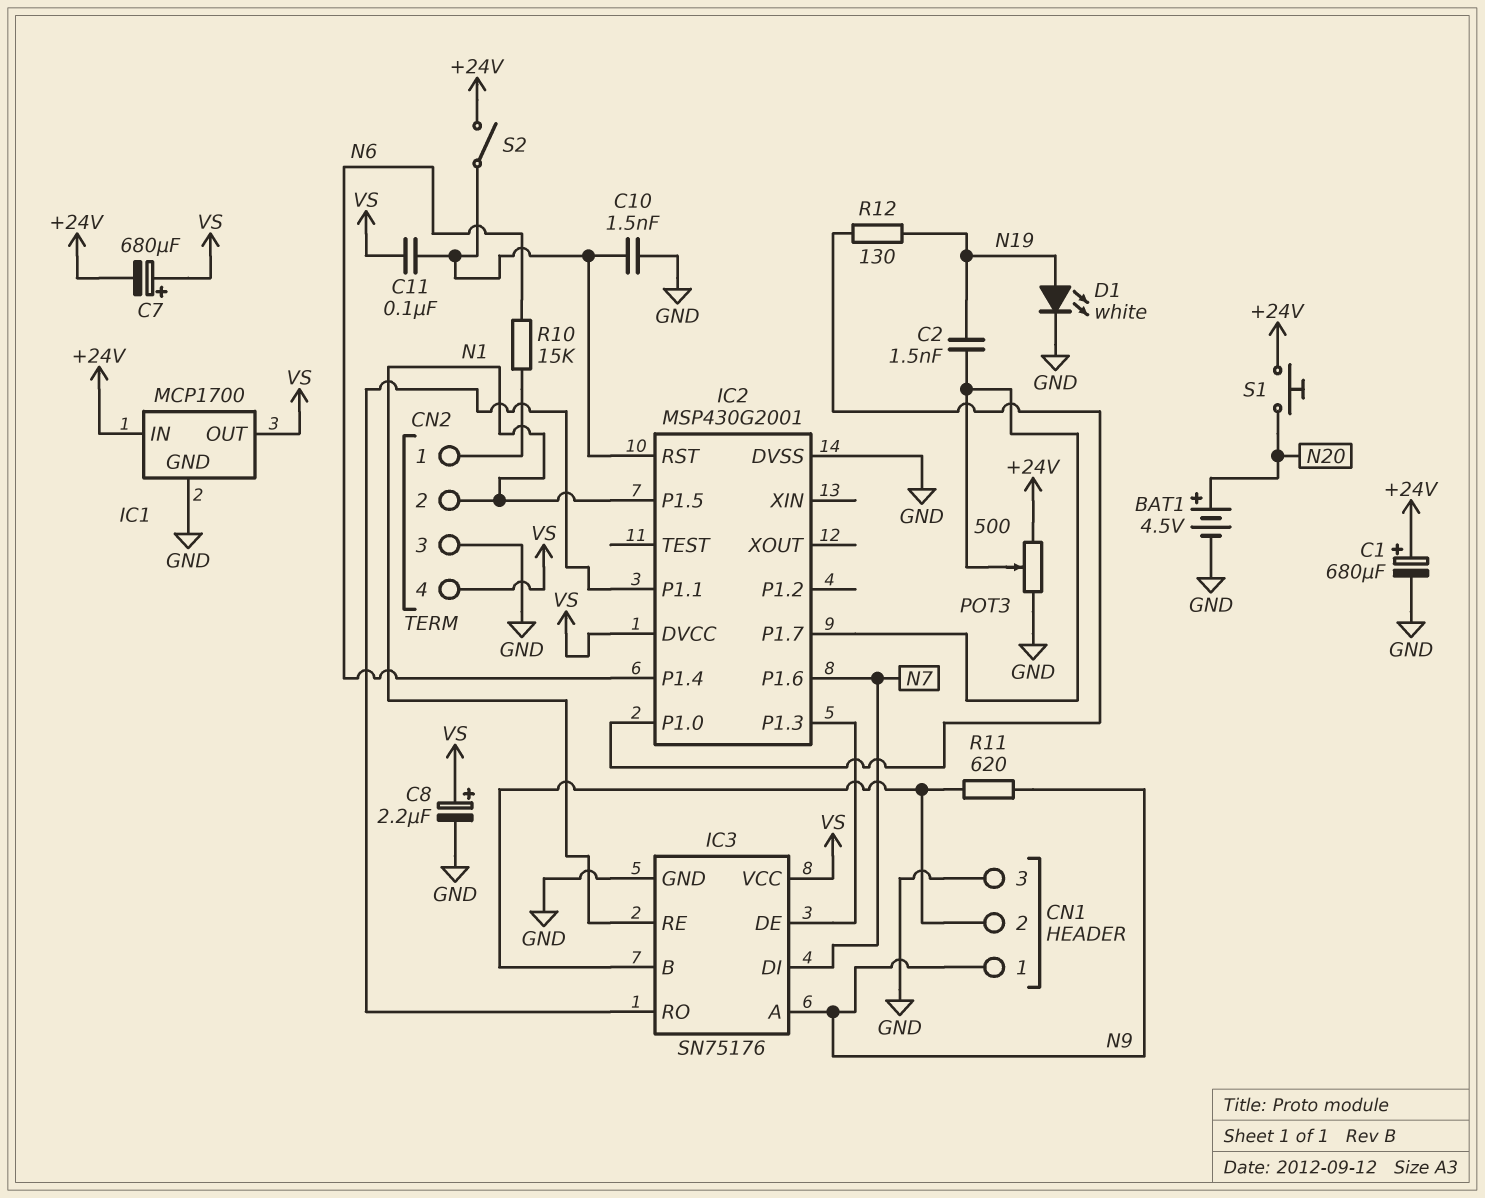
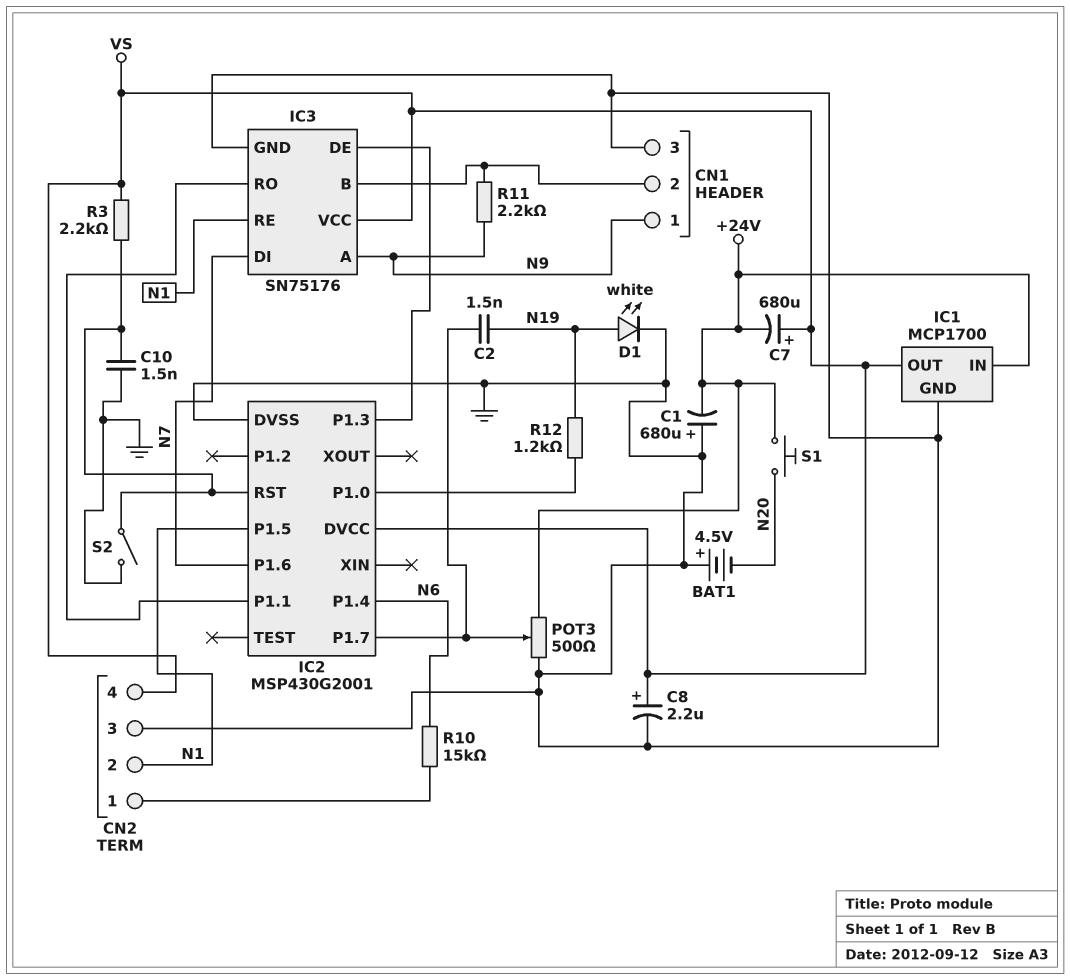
BAT1: 4.5V (plus N20, minus GND) -> 4.5V (plus GND, minus N20)
C1: 680uF (plus +24V, minus GND) -> 680uF (plus GND, minus +24V)
C11: 100nF (IC2/RST, VS) -> none
R3: none -> 2.2k (IC2/RST, VS)
R11: 620 (CN1/2, N9) -> 2.2k (CN1/2, N9)
R12: 130 (IC2/P1.0, N19) -> 1.2k (IC2/P1.0, N19)
S2: switch (+24V, IC2/RST) -> switch (GND, IC2/RST)

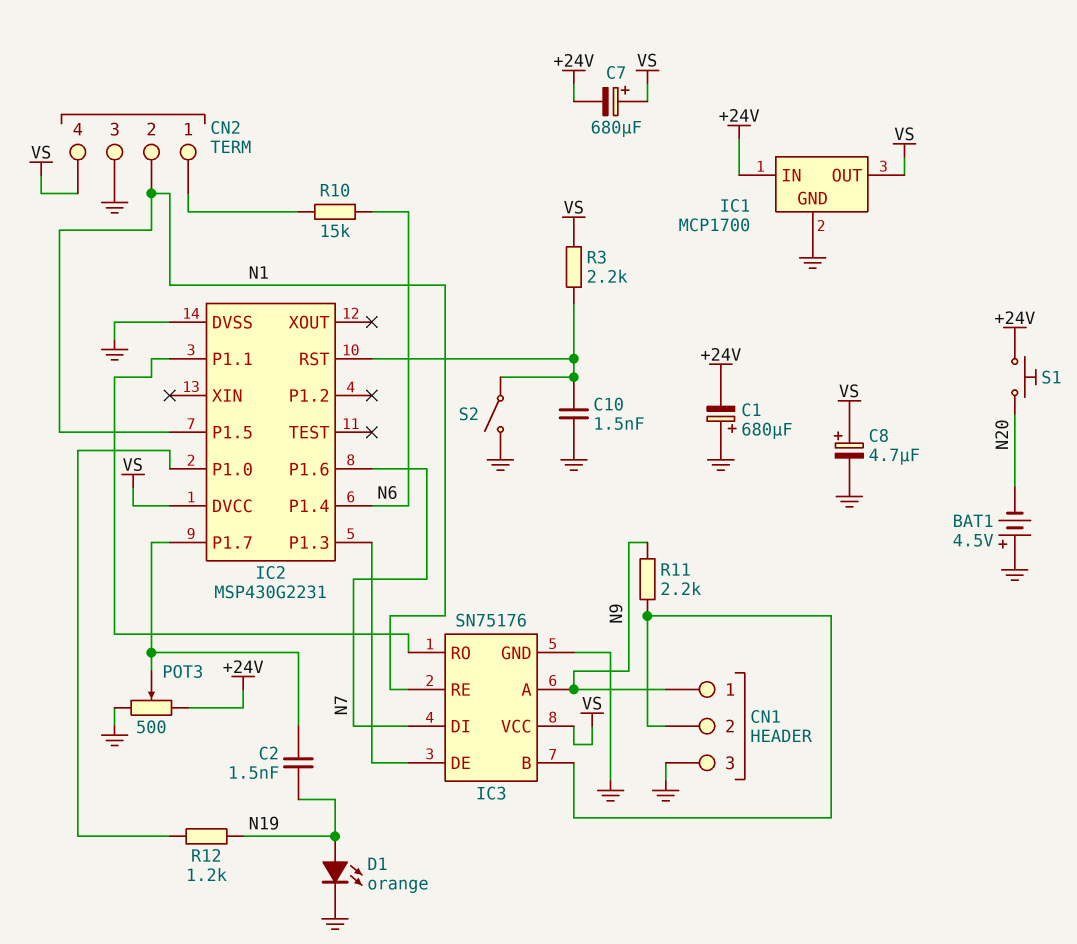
C8: 2.2uF (plus VS, minus GND) -> 4.7uF (plus VS, minus GND)
D1: LED white (A N19, K GND) -> LED orange (A N19, K GND)
IC2: MSP430G2001 -> MSP430G2231

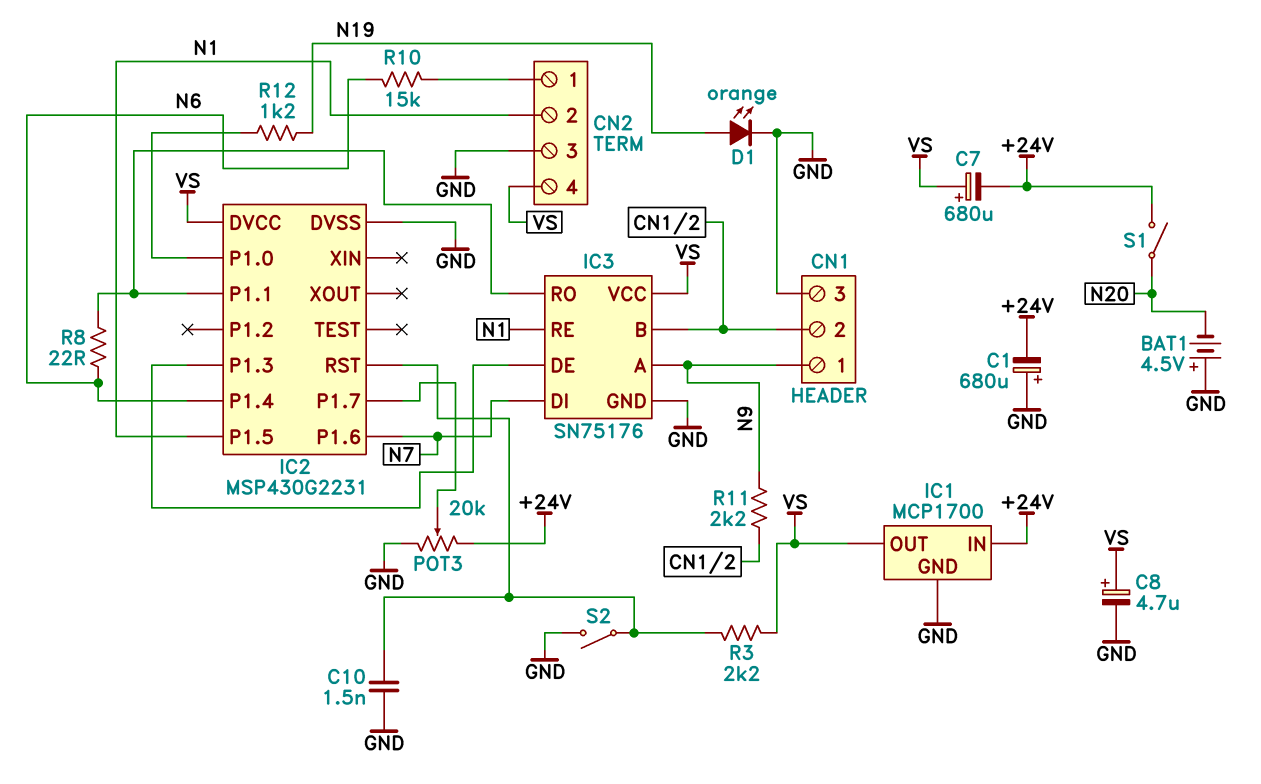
C2: 1.5nF (IC2/P1.7, N19) -> none
POT3: 500 (+24V, GND, wiper IC2/P1.7) -> 20k (+24V, GND, wiper IC2/P1.7)
R8: none -> 22 (IC2/P1.1, N6)
S1: button (+24V, N20) -> switch (+24V, N20)

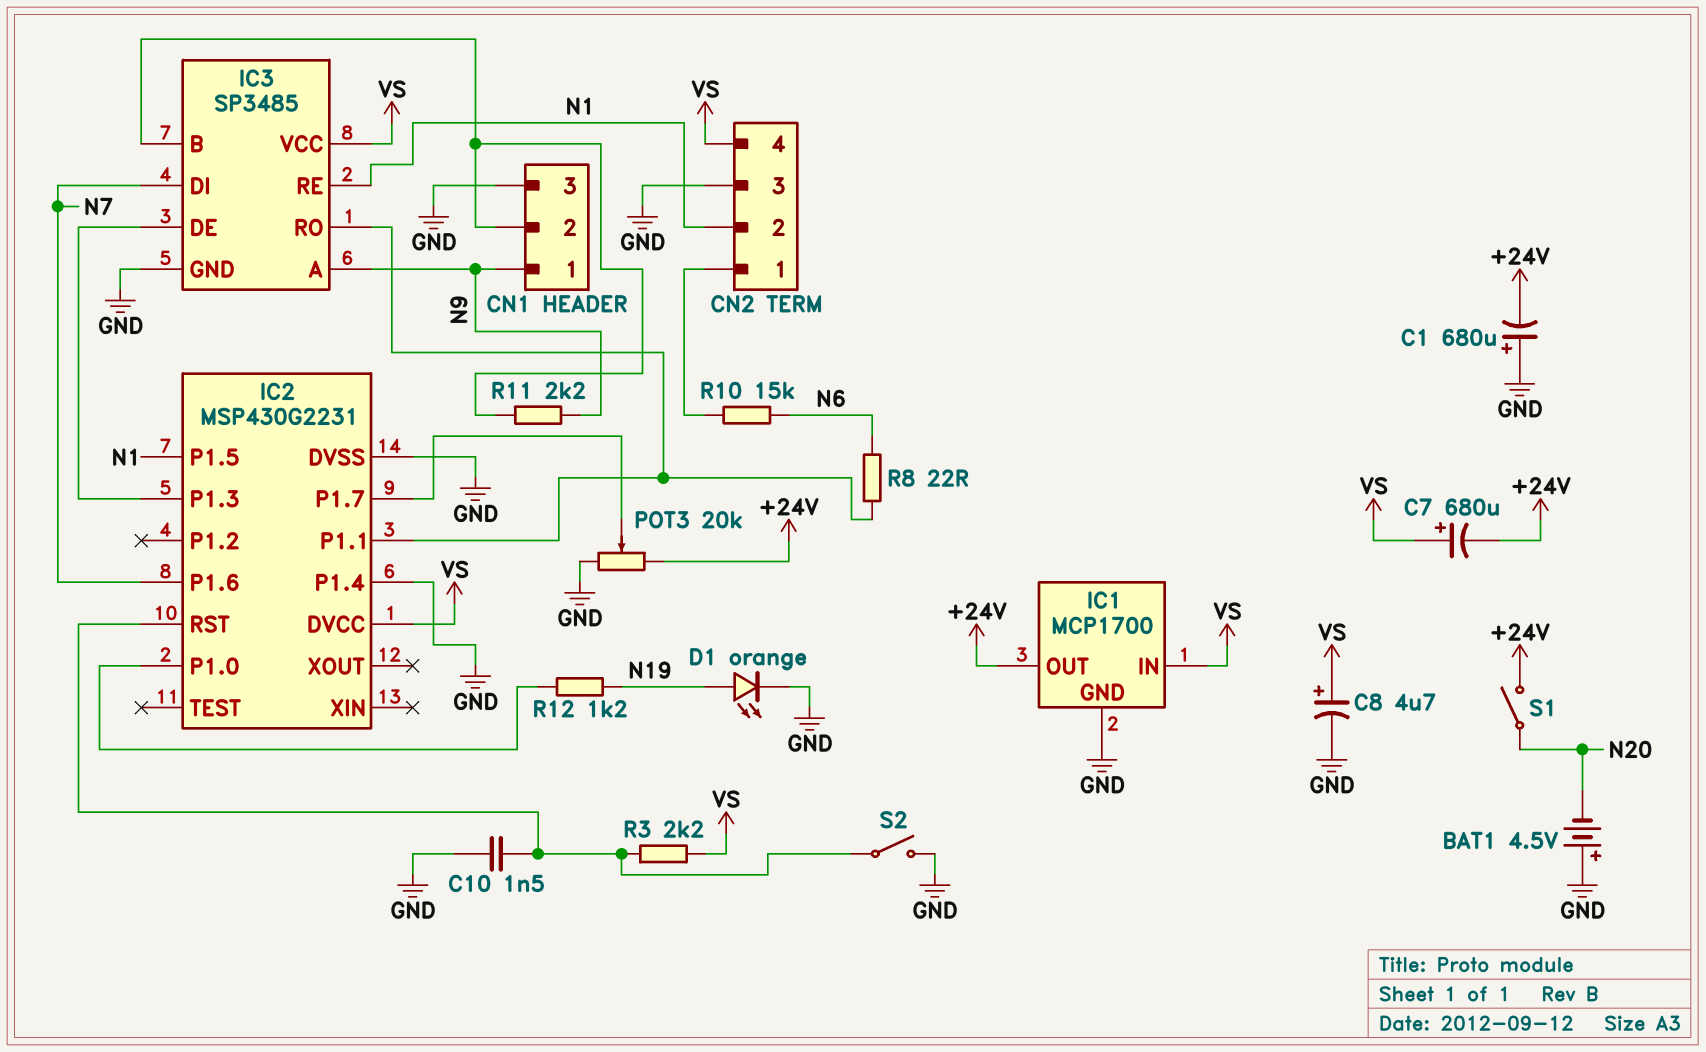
IC1 pin IN: +24V -> VS
IC1 pin OUT: VS -> +24V
IC2 pin P1.4: N6 -> GND
IC3: SN75176 -> SP3485

